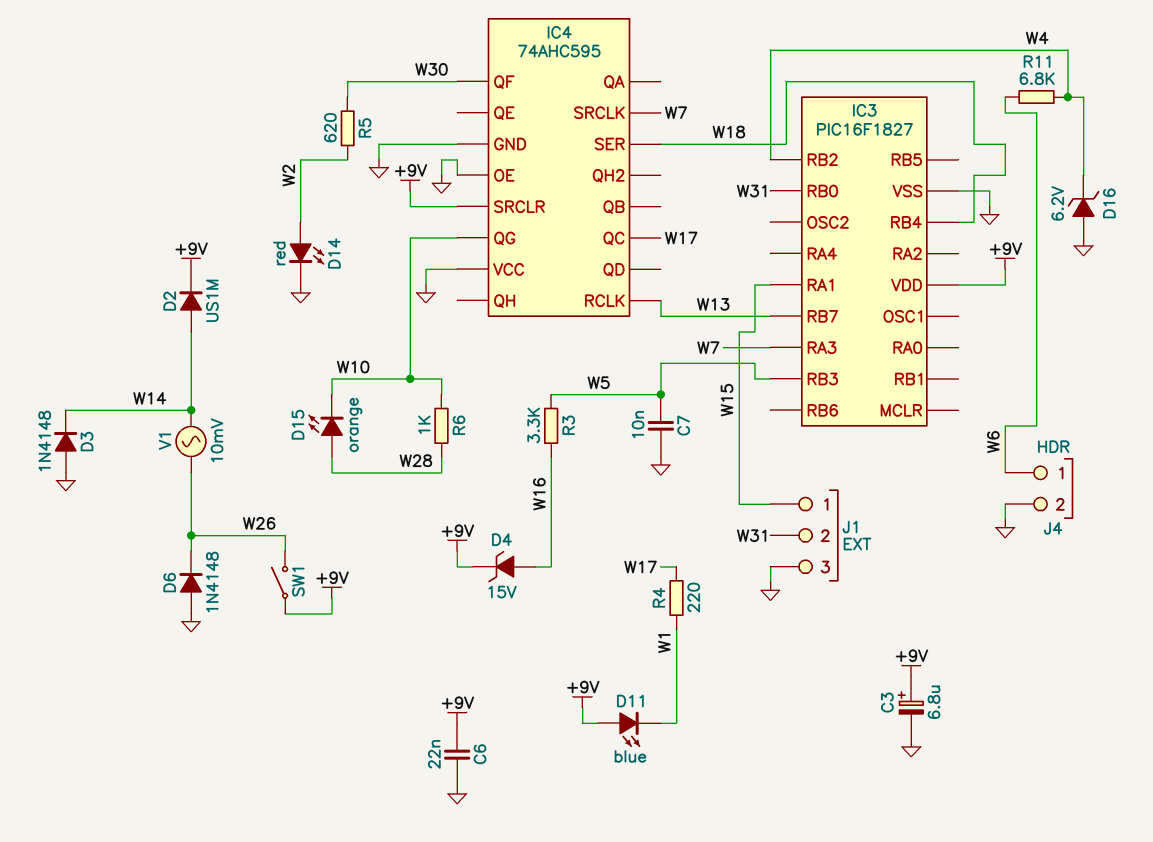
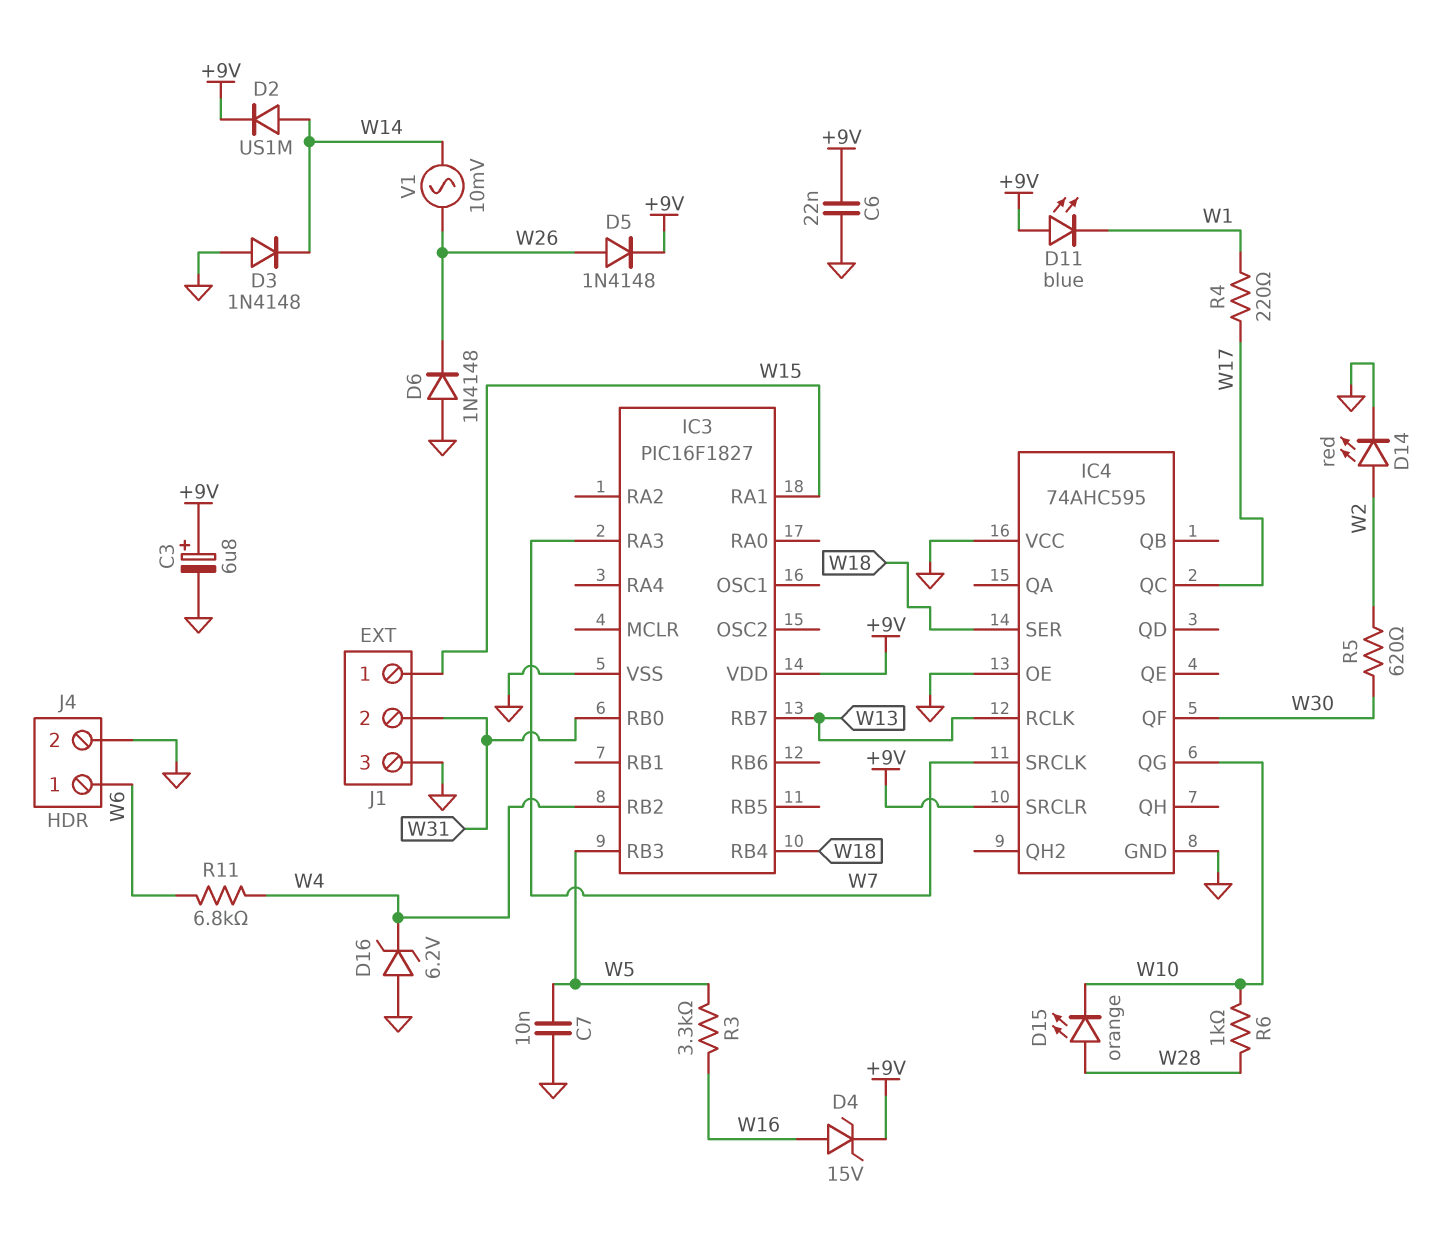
D5: none -> diode 1N4148 (A W26, K +9V)
SW1: switch (+9V, W26) -> none

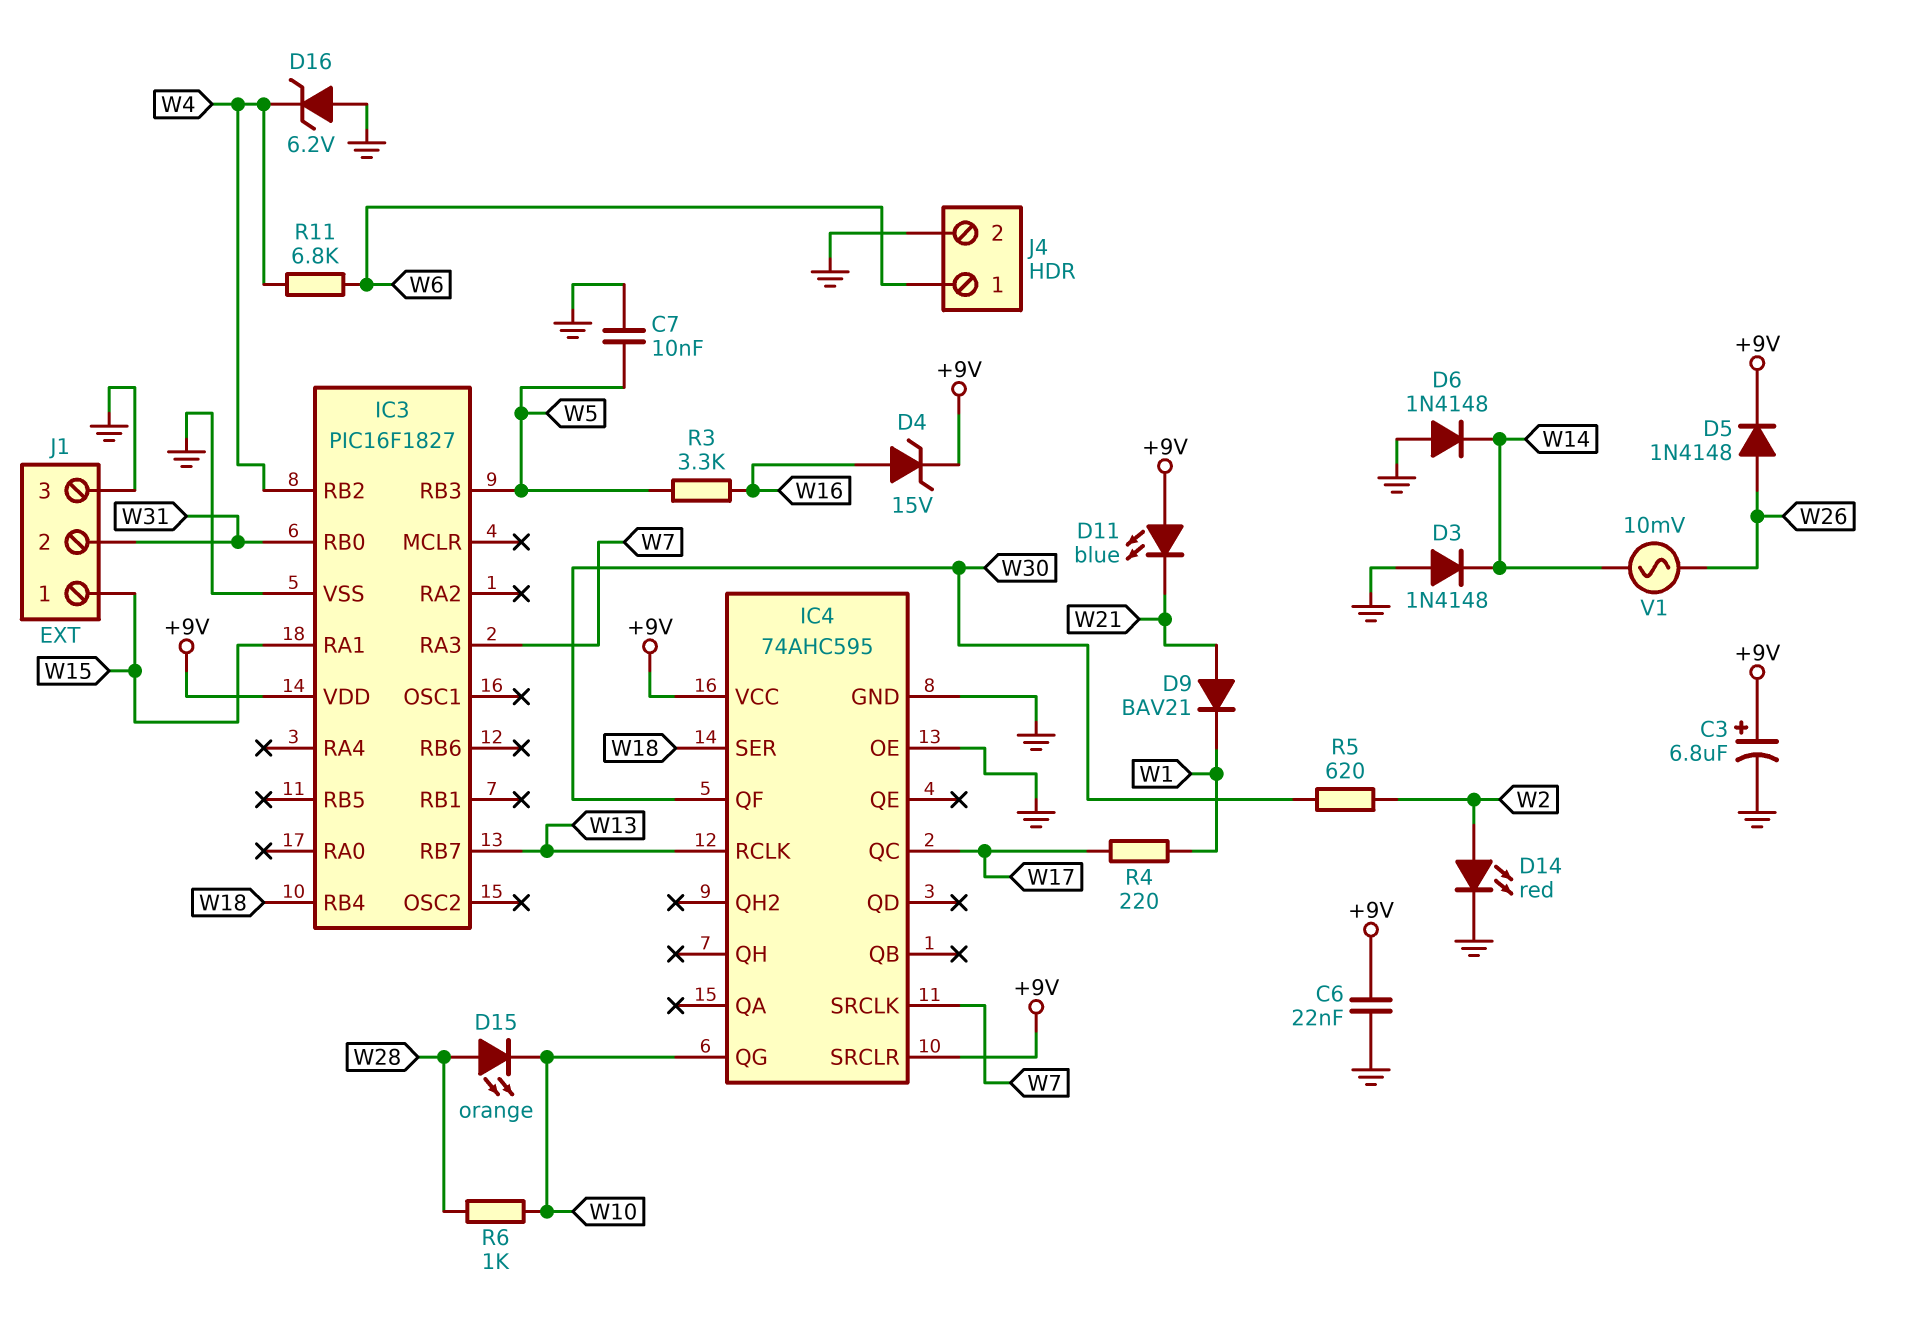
D2: diode US1M (A W14, K +9V) -> none
D6: diode 1N4148 (A GND, K W26) -> diode 1N4148 (A GND, K W14)
D9: none -> diode BAV21 (A W21, K W1)
D11: LED blue (A +9V, K W1) -> LED blue (A +9V, K W21)
IC4 pin VCC: GND -> +9V

